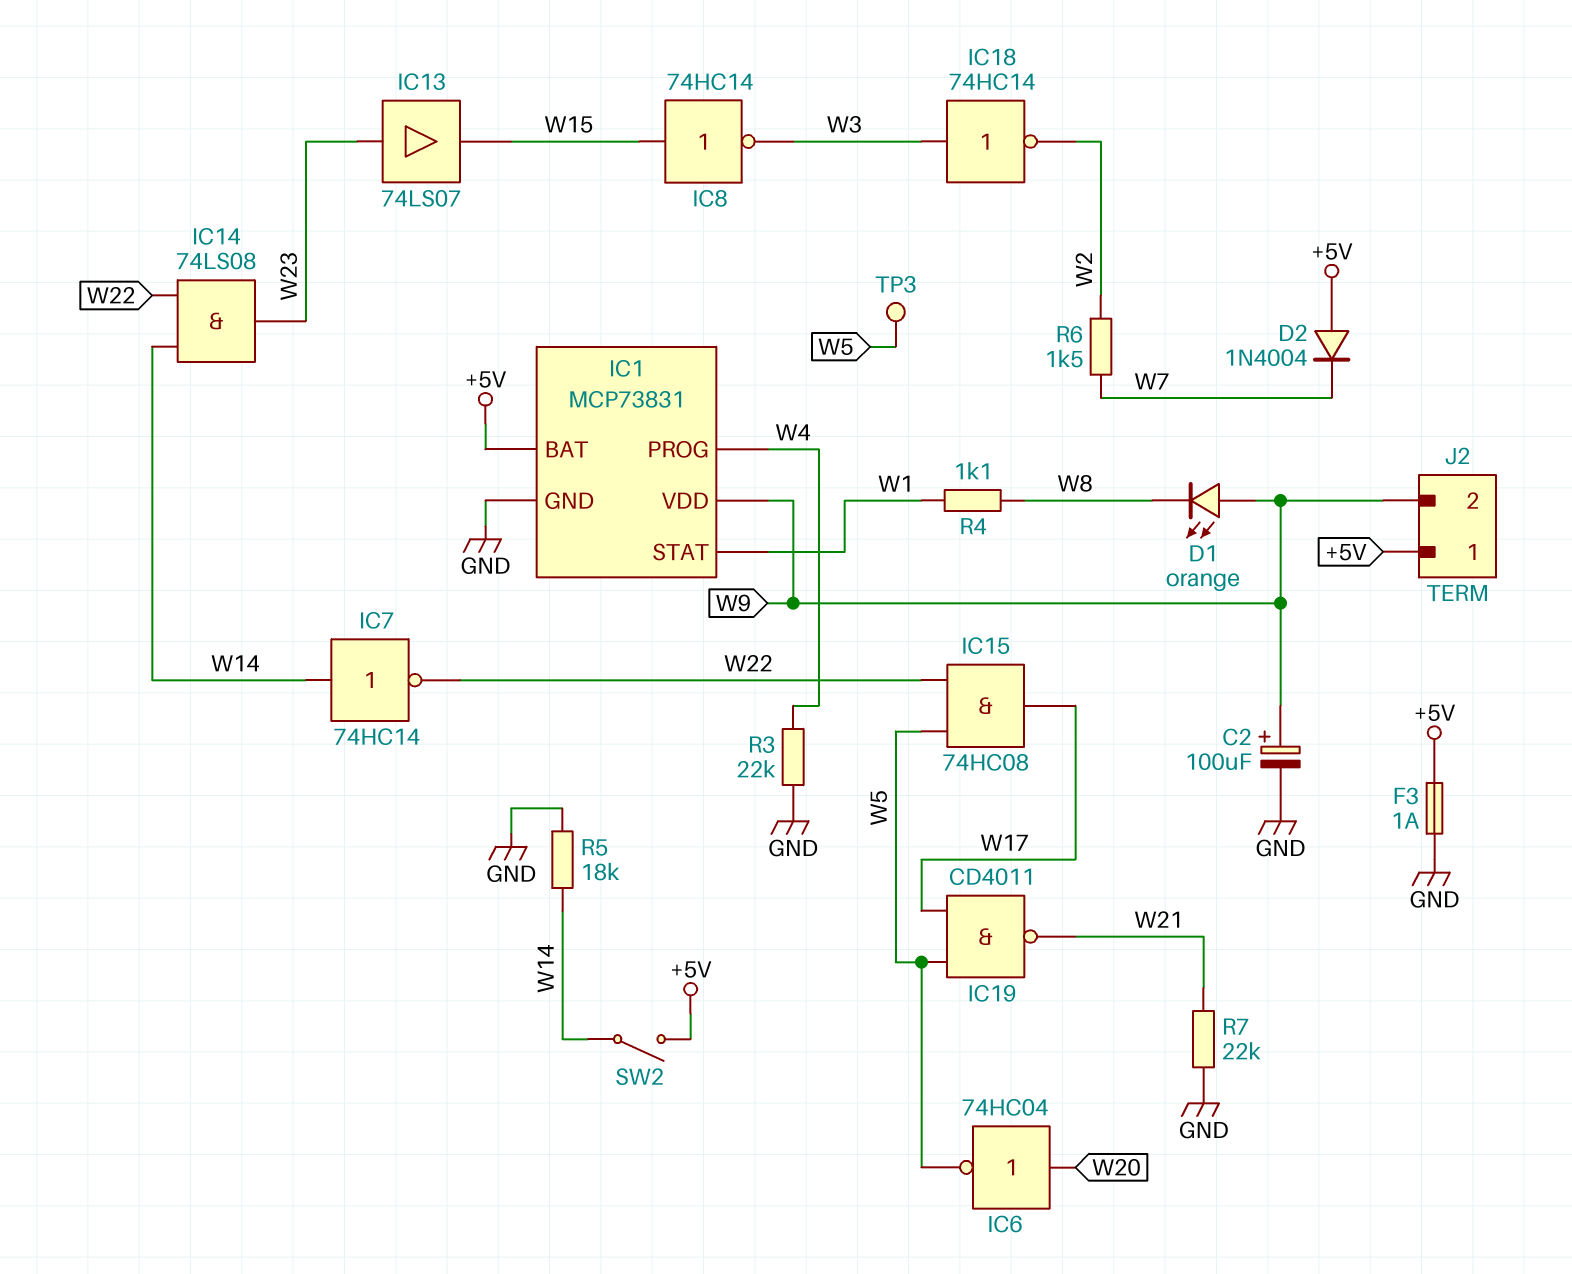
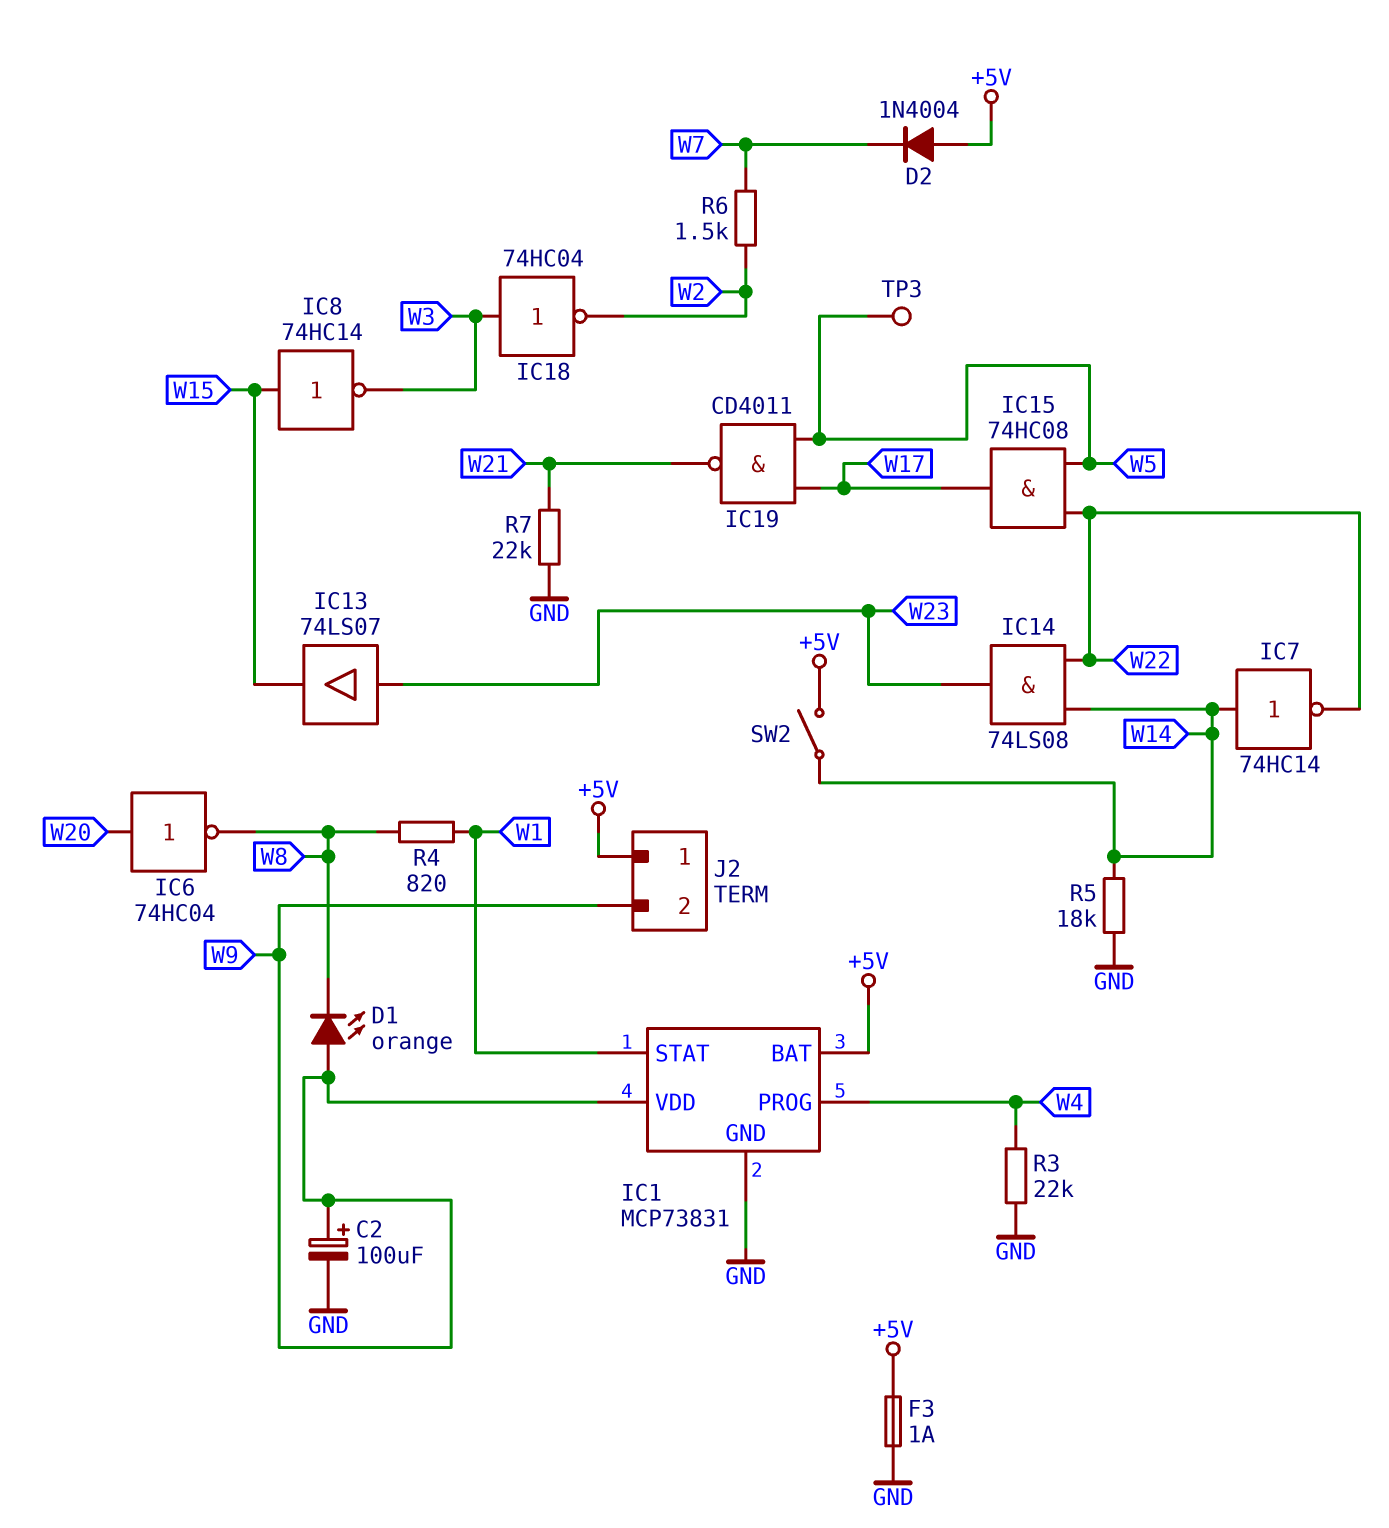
IC6: NOT 74HC04 (in W20, out W5) -> NOT 74HC04 (in W20, out W8)
IC18: NOT 74HC14 (in W3, out W2) -> NOT 74HC04 (in W3, out W2)
R4: 1.1k (W1, W8) -> 820 (W1, W8)

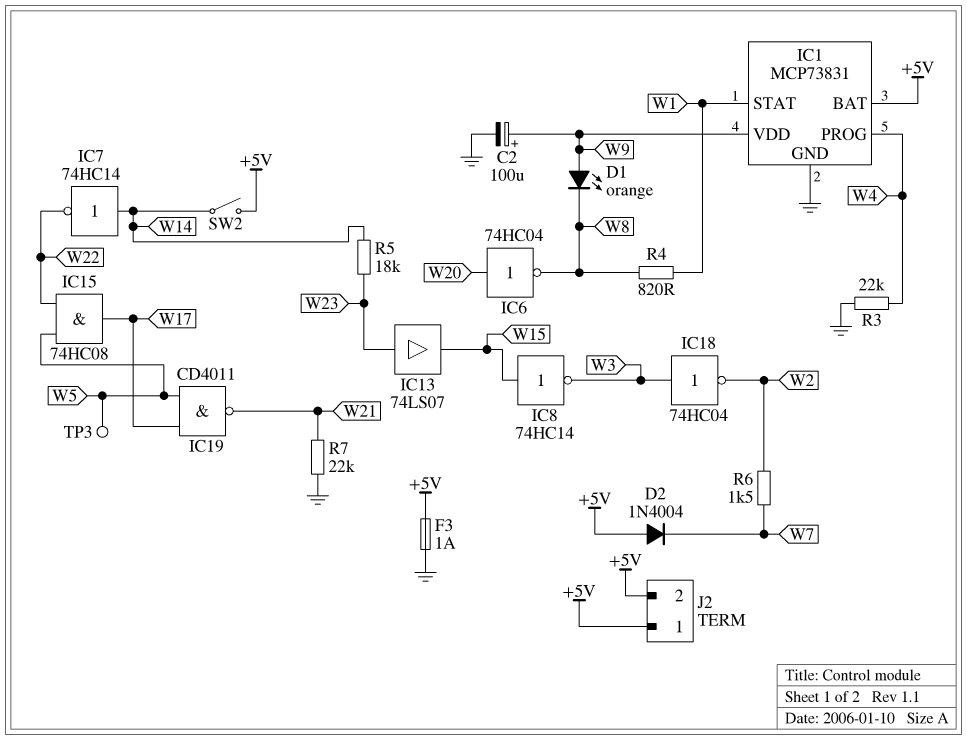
IC14: AND 74LS08 (in W14, in W22, out W23) -> none
J2 pin 2: W9 -> +5V
R5: 18k (GND, W14) -> 18k (W14, W23)

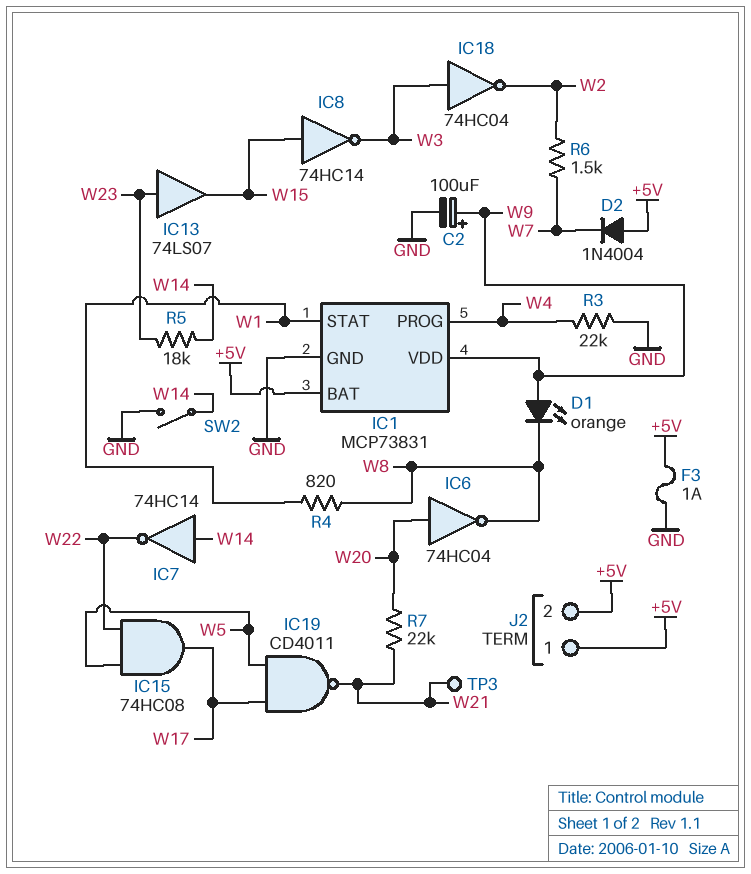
R7: 22k (GND, W21) -> 22k (W20, W21)
SW2: switch (+5V, W14) -> switch (GND, W14)
TP3: test point (W5) -> test point (W21)

